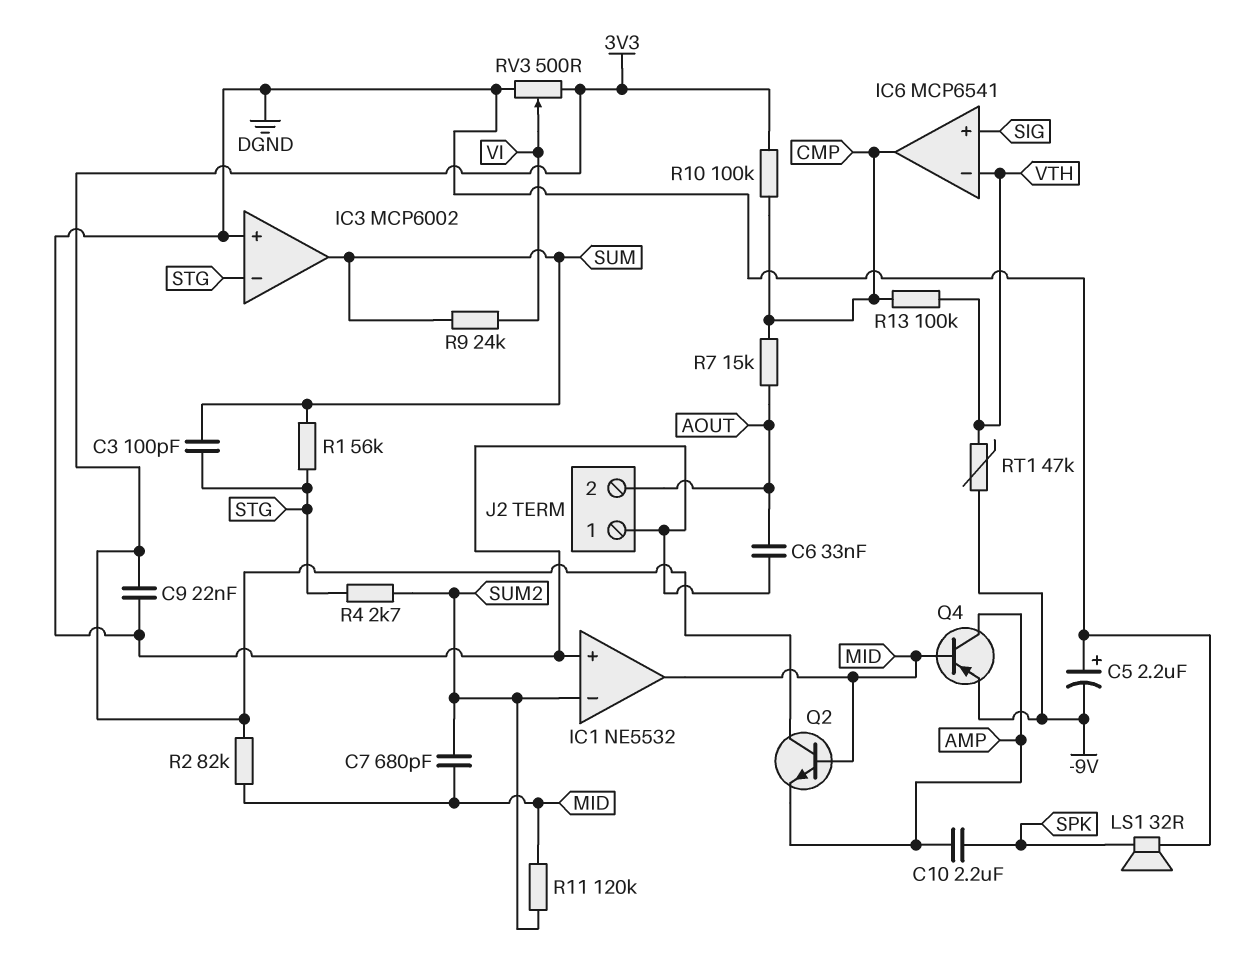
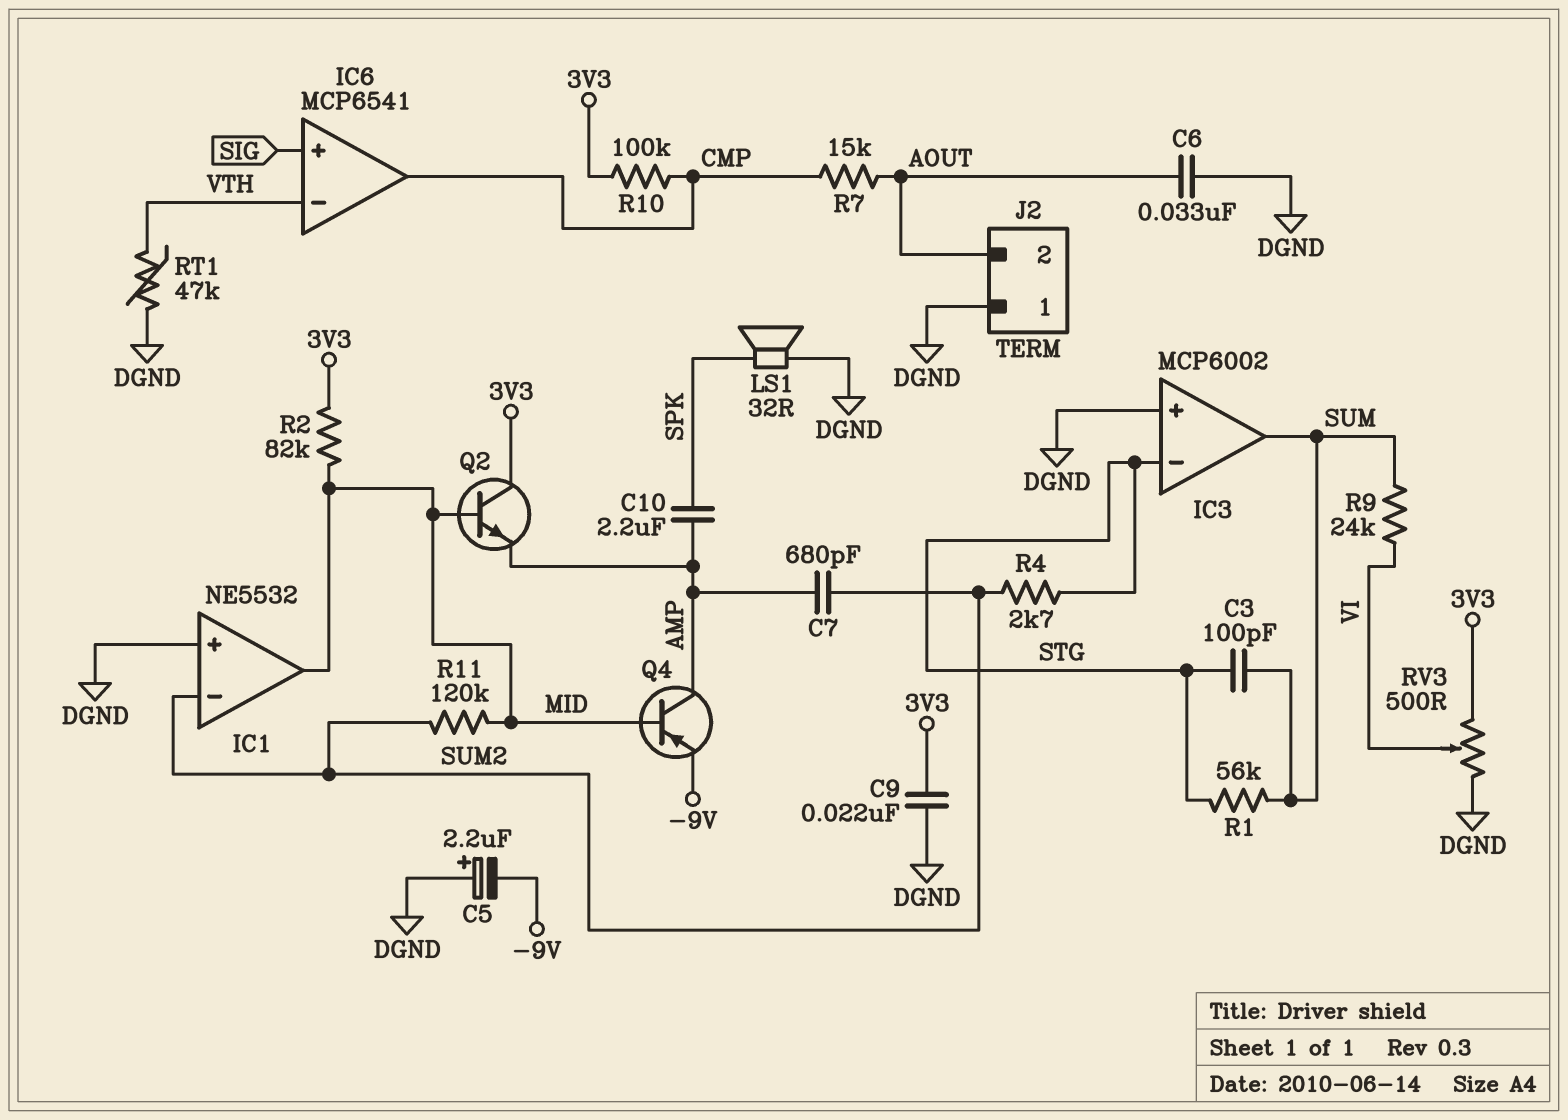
C7: 680pF (MID, SUM2) -> 680pF (AMP, SUM2)
R13: 100k (CMP, VTH) -> none
RT1: 47k (-9V, VTH) -> 47k (DGND, VTH)

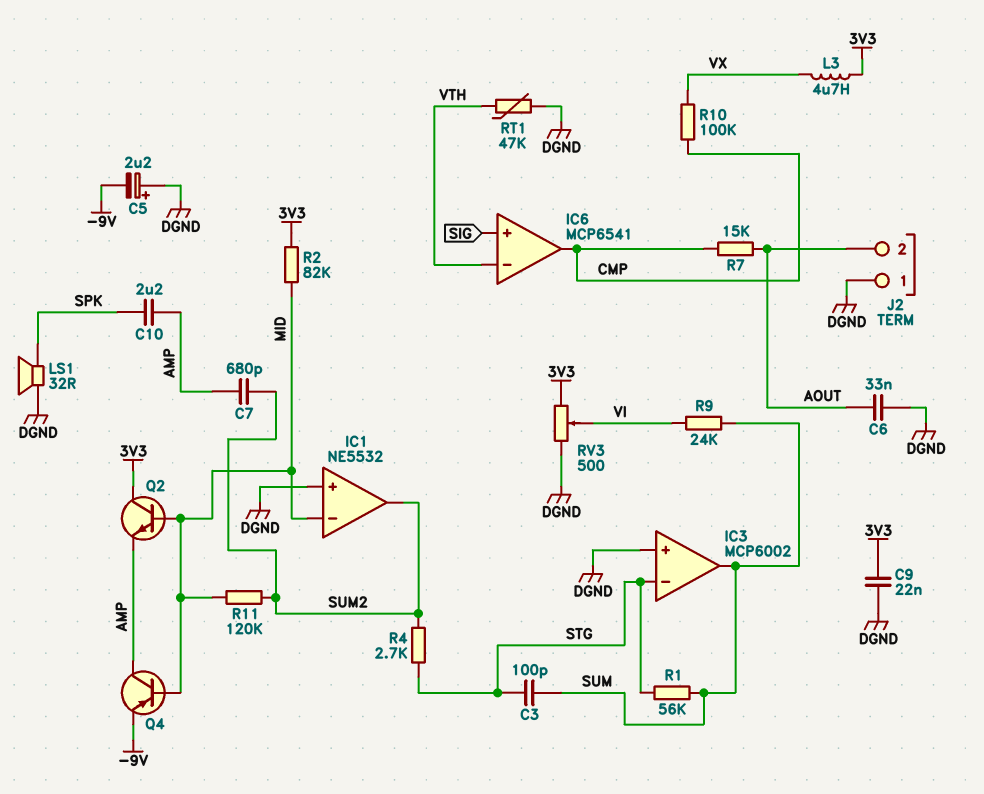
IC1 pin in-: SUM2 -> MID
IC1 pin out: MID -> SUM2
L3: none -> 4.7uH (3V3, VX)
R10: 100k (3V3, CMP) -> 100k (CMP, VX)

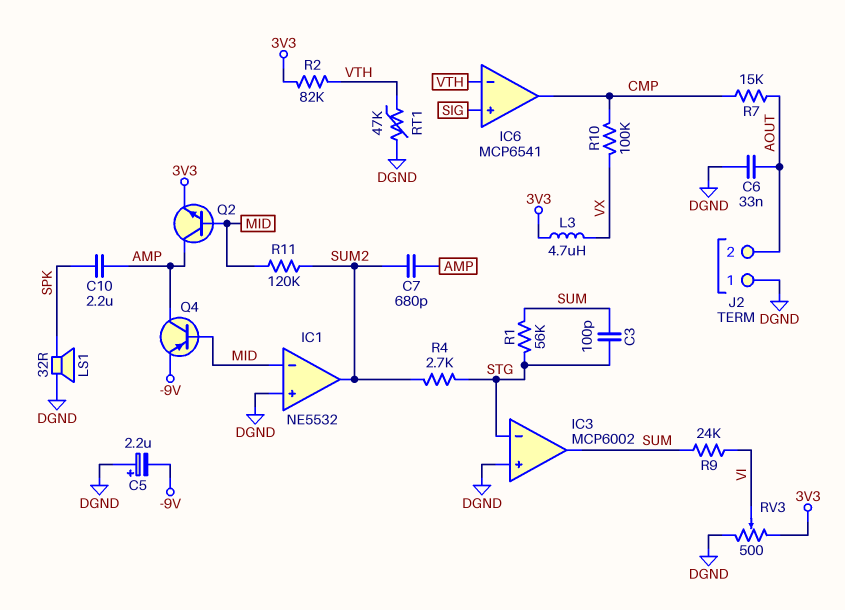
C9: 22nF (3V3, DGND) -> none
Q2: NPN (B MID, C 3V3, E AMP) -> NPN (B MID, C AMP, E 3V3)
R2: 82k (3V3, MID) -> 82k (3V3, VTH)

